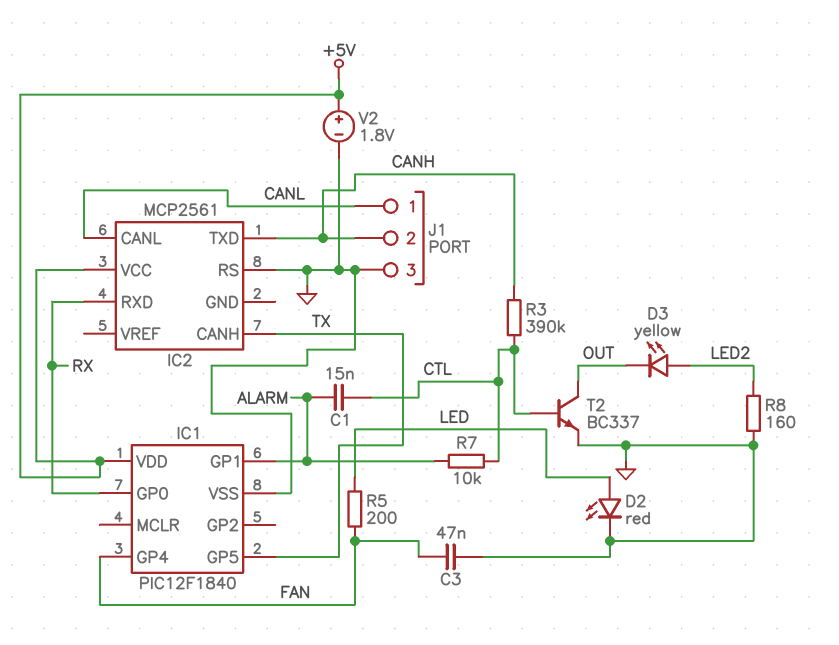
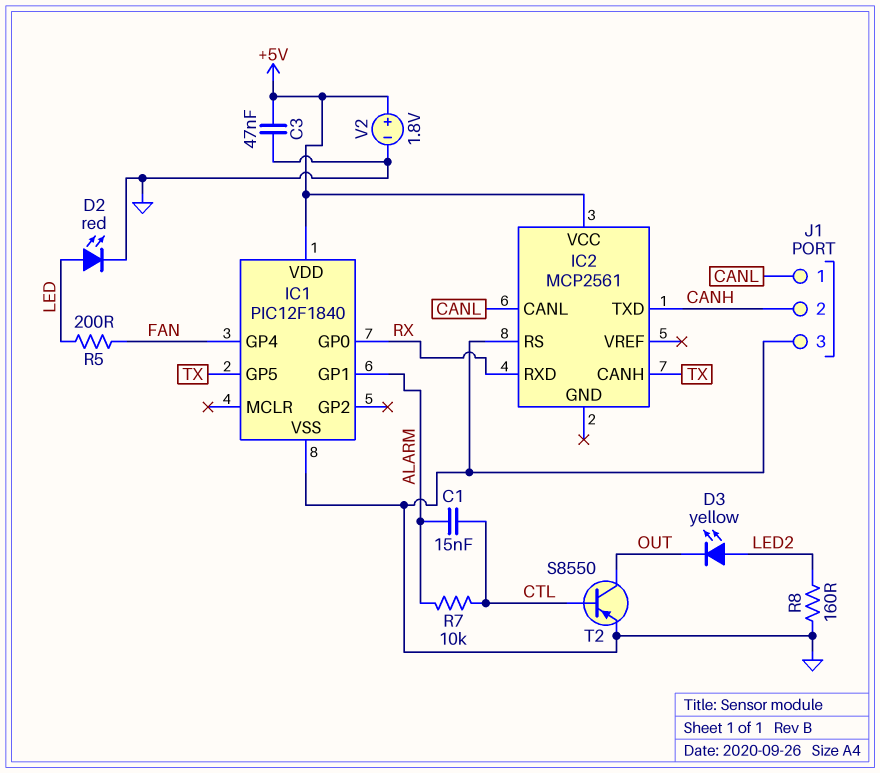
C3: 47nF (FAN, GND) -> 47nF (+5V, GND)
R3: 390k (CANH, CTL) -> none
T2: NPN BC337 (B CTL, C OUT, E GND) -> PNP S8550 (B CTL, C OUT, E GND)

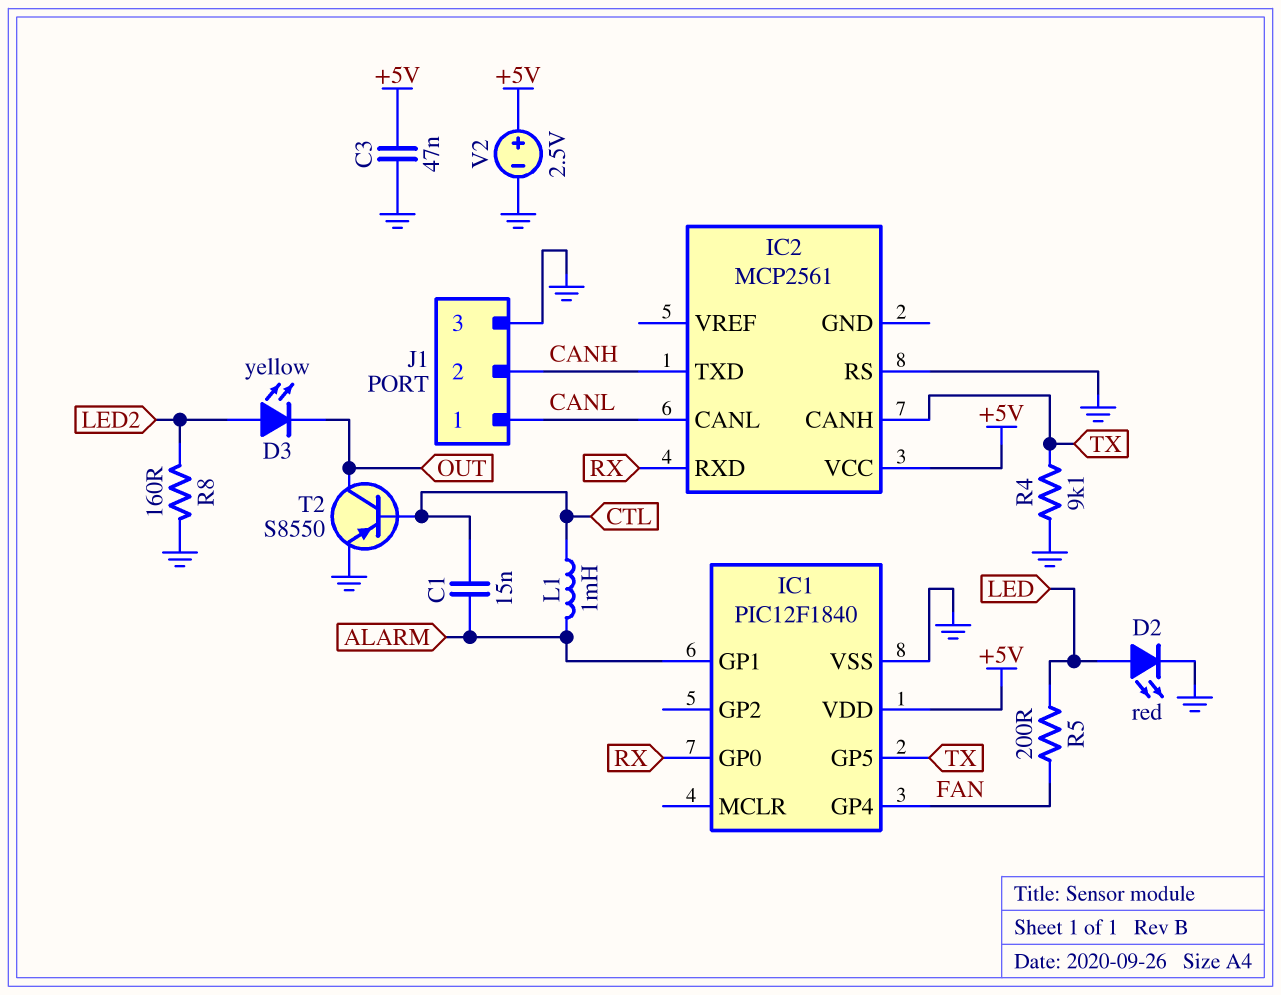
L1: none -> 1mH (ALARM, CTL)
R4: none -> 9.1k (GND, TX)
R7: 10k (ALARM, CTL) -> none
V2: 1.8V (plus +5V, minus GND) -> 2.5V (plus +5V, minus GND)

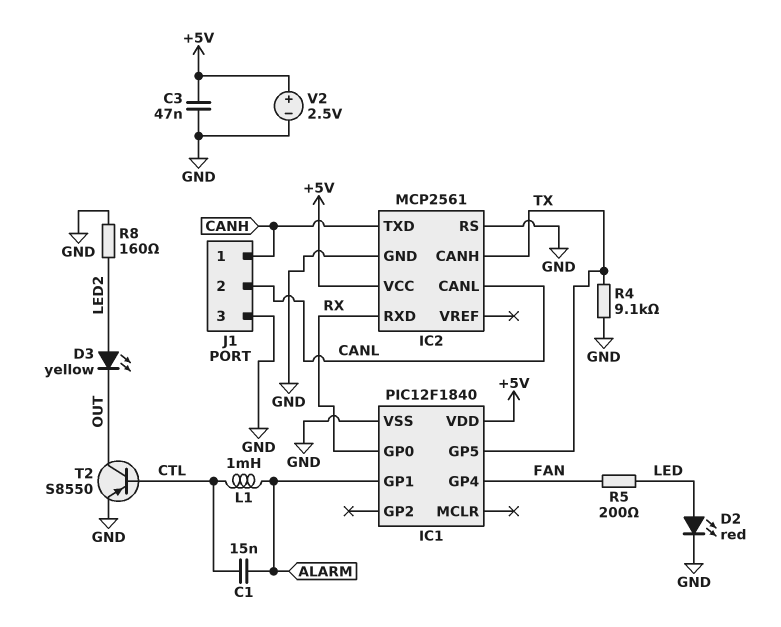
IC2 pin GND: none -> GND
J1 pin 1: CANL -> CANH
J1 pin 2: CANH -> CANL

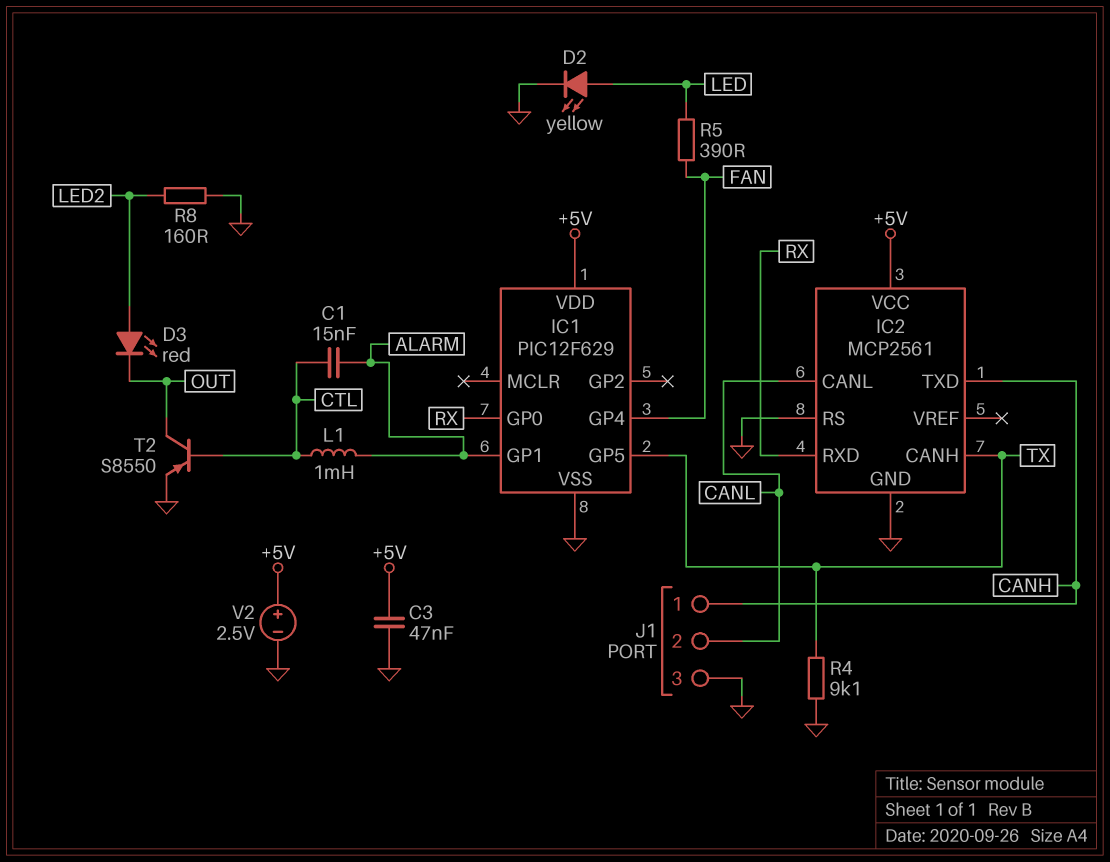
D2: LED red (A LED, K GND) -> LED yellow (A LED, K GND)
D3: LED yellow (A LED2, K OUT) -> LED red (A LED2, K OUT)
IC1: PIC12F1840 -> PIC12F629
R5: 200 (FAN, LED) -> 390 (FAN, LED)

